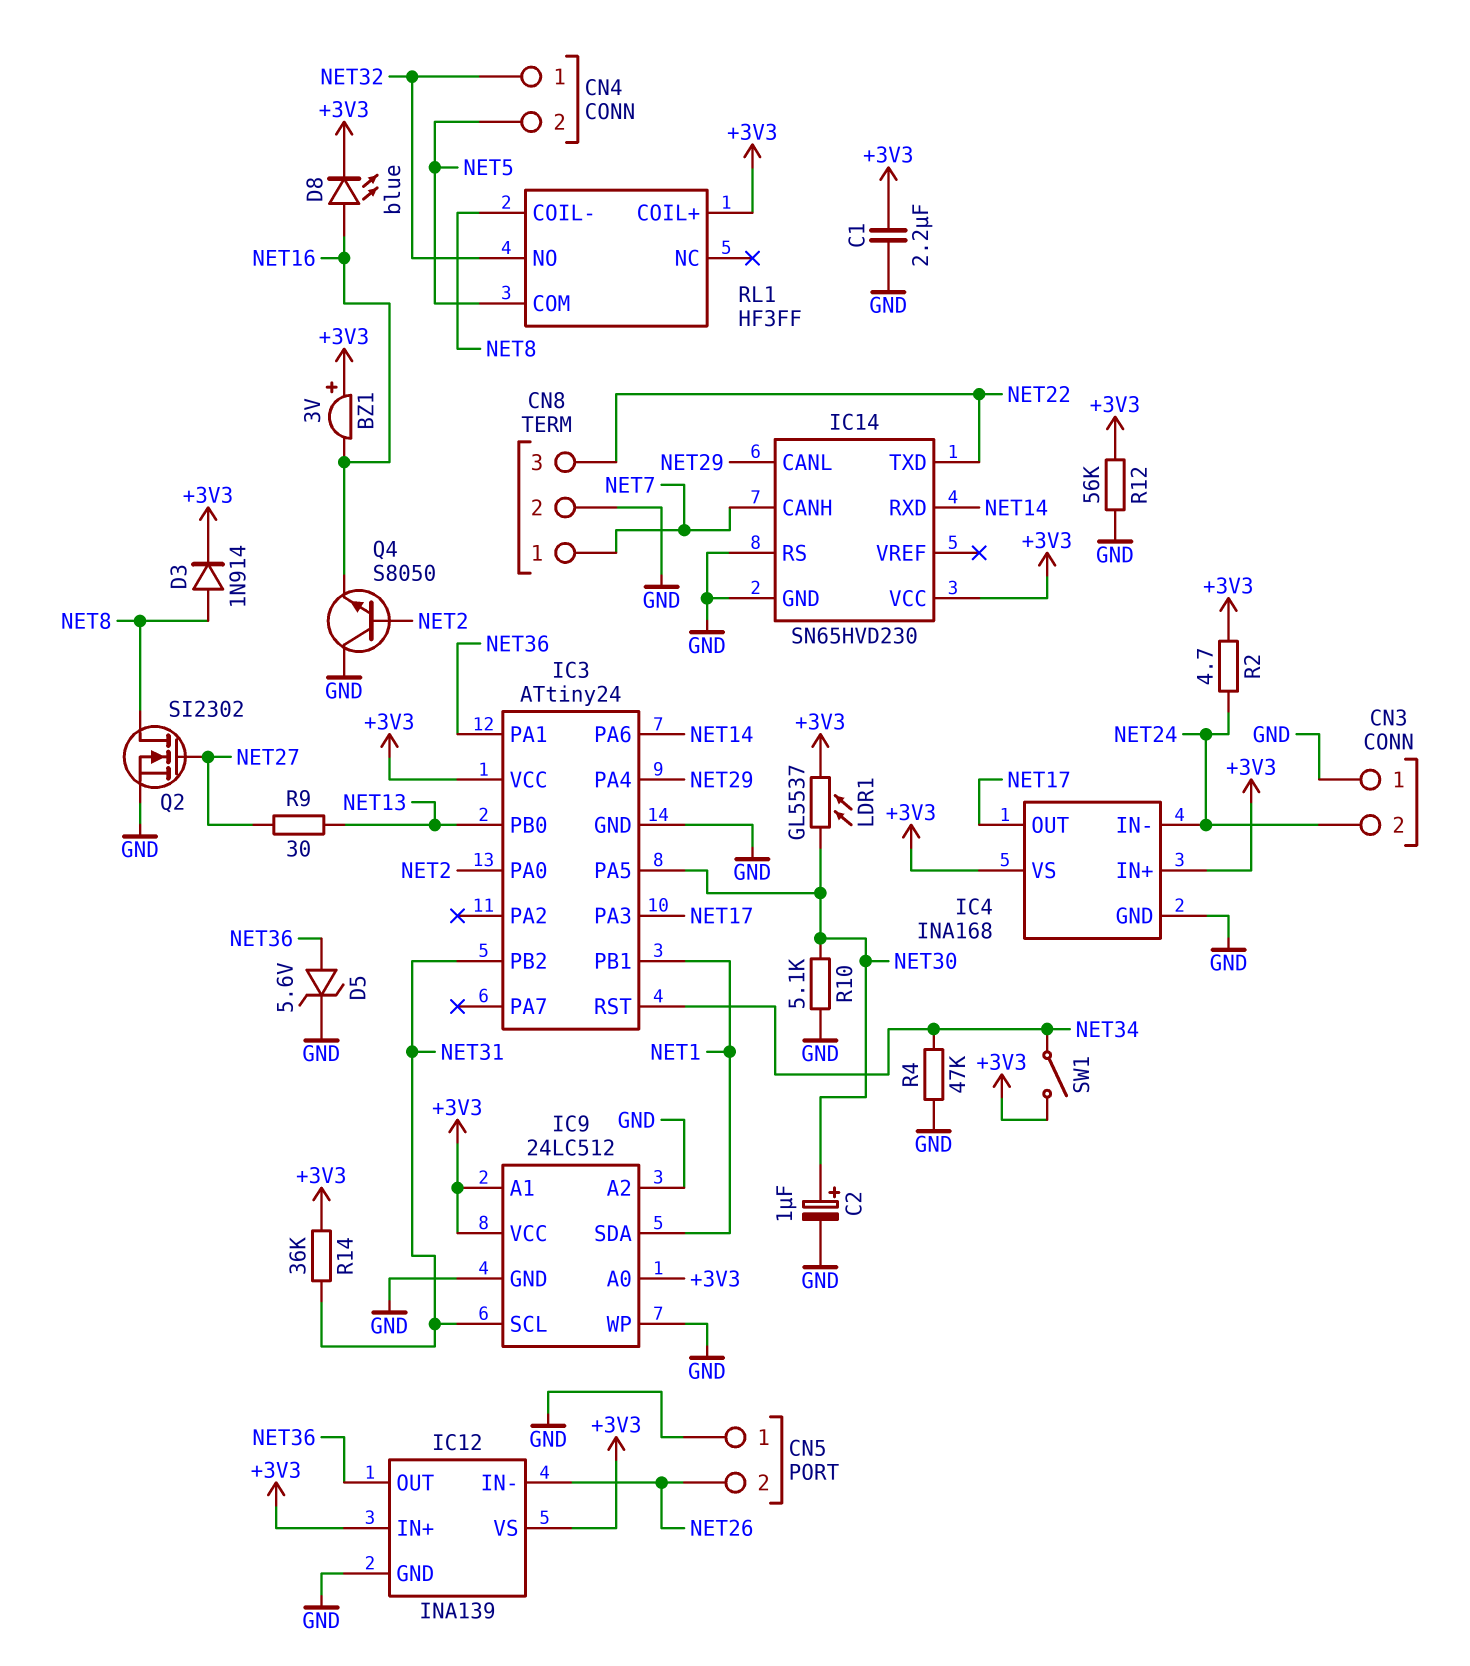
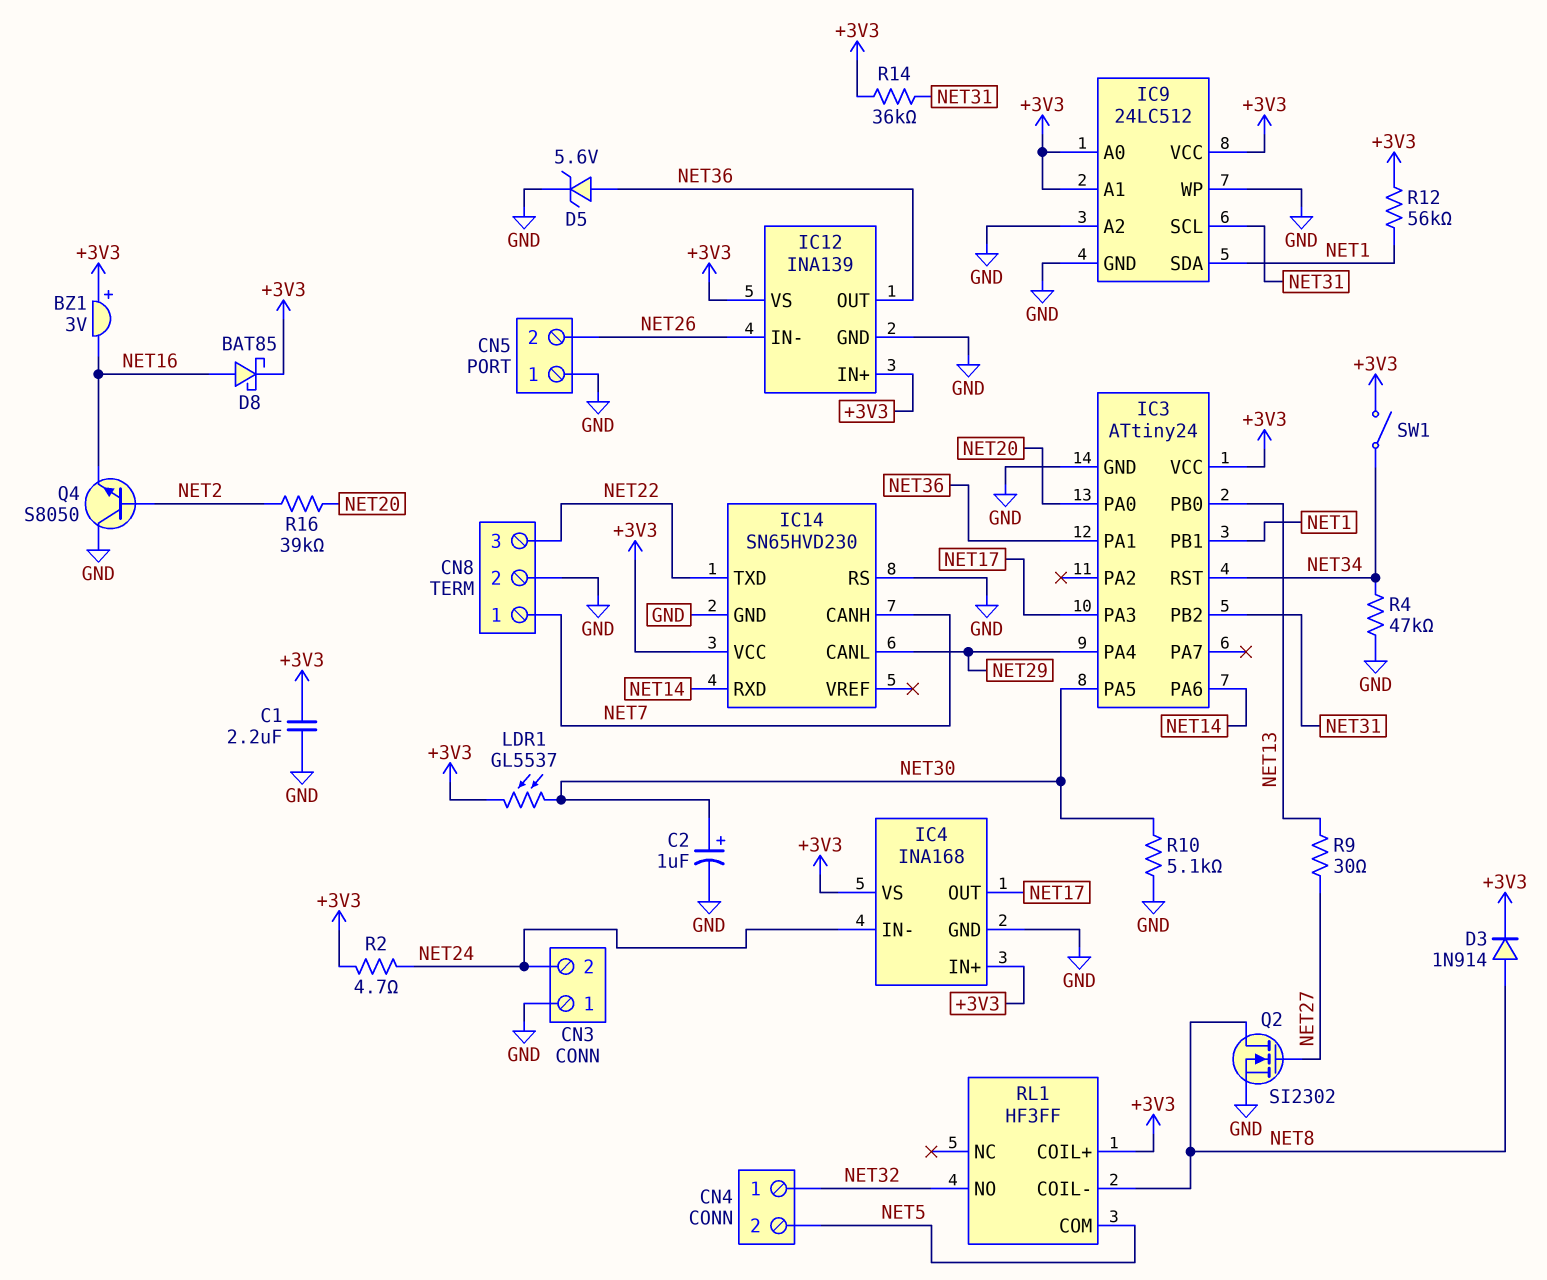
D8: LED blue (A NET16, K +3V3) -> schottky BAT85 (A NET16, K +3V3)
IC3 pin PA0: NET2 -> NET20
R12: 56k (+3V3, GND) -> 56k (+3V3, NET1)
R16: none -> 39k (NET2, NET20)

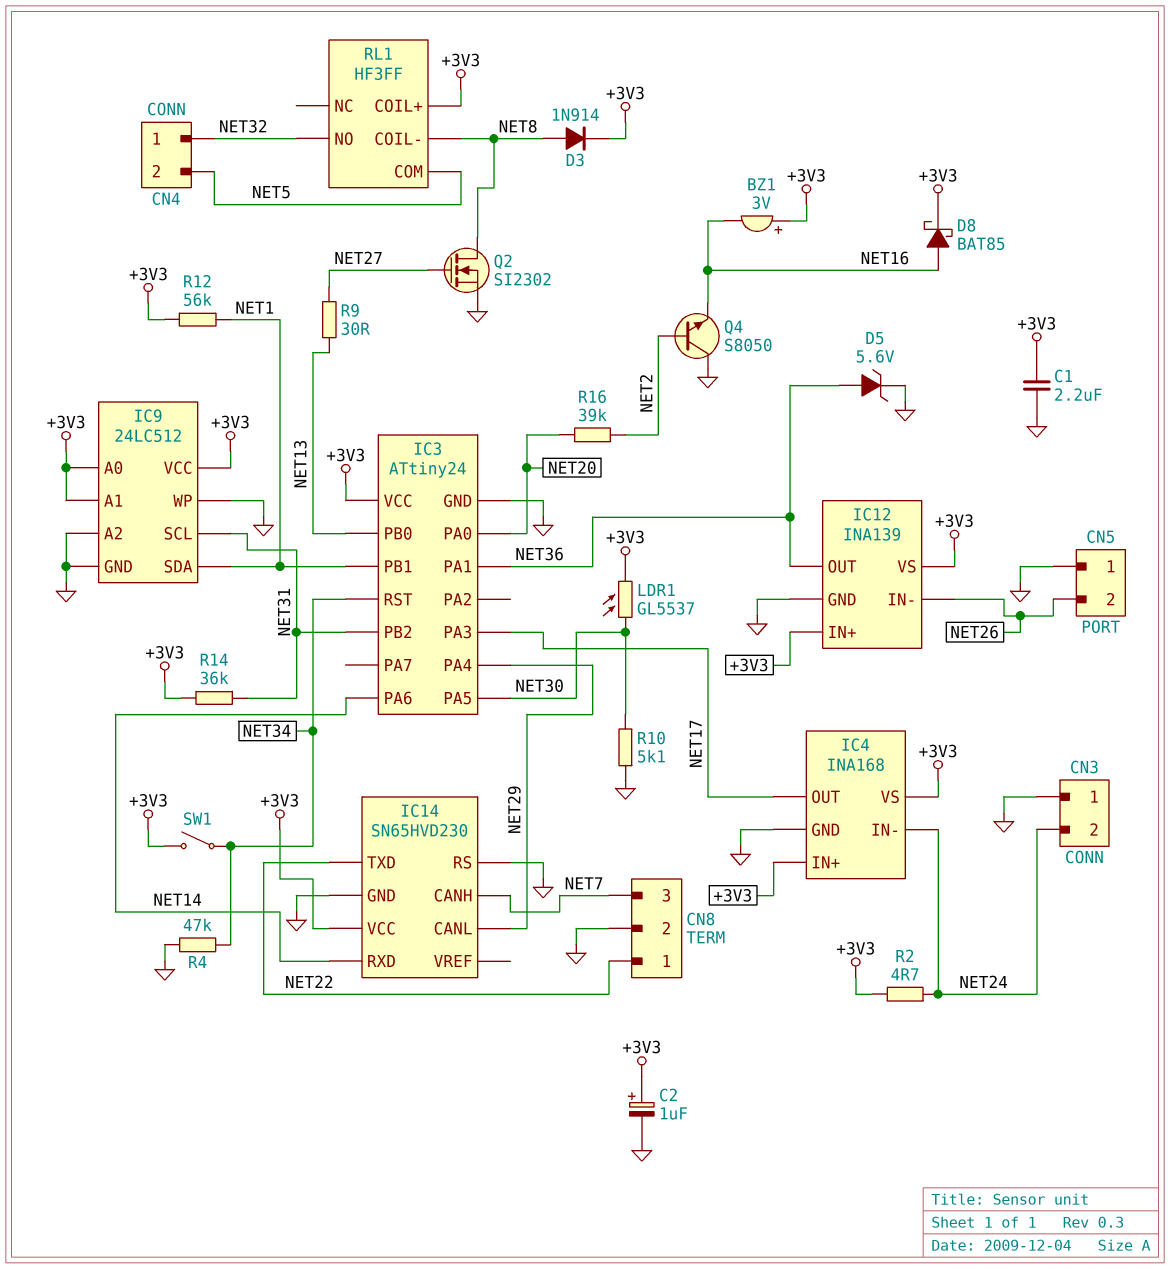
C2: 1uF (plus NET30, minus GND) -> 1uF (plus +3V3, minus GND)
CN8 pin 1: NET7 -> NET22
CN8 pin 3: NET22 -> NET7

